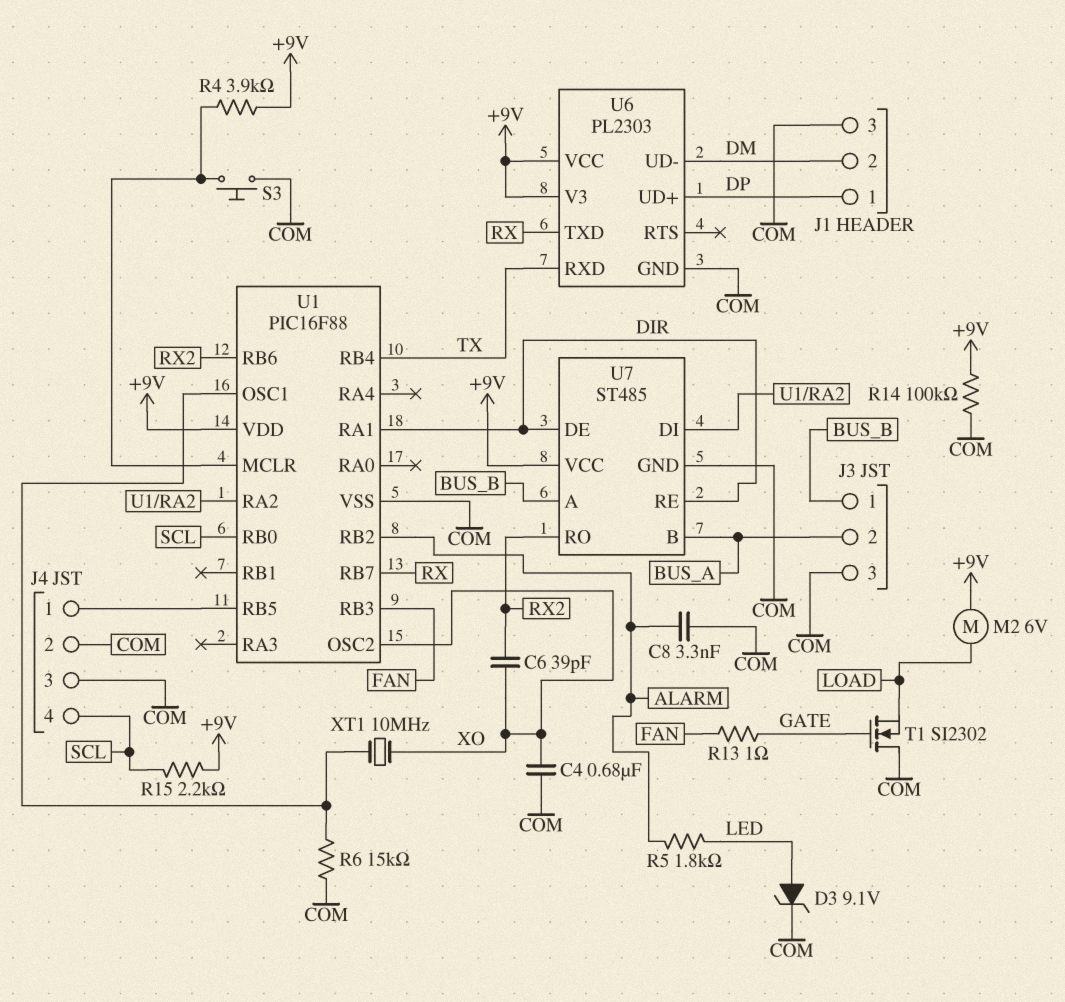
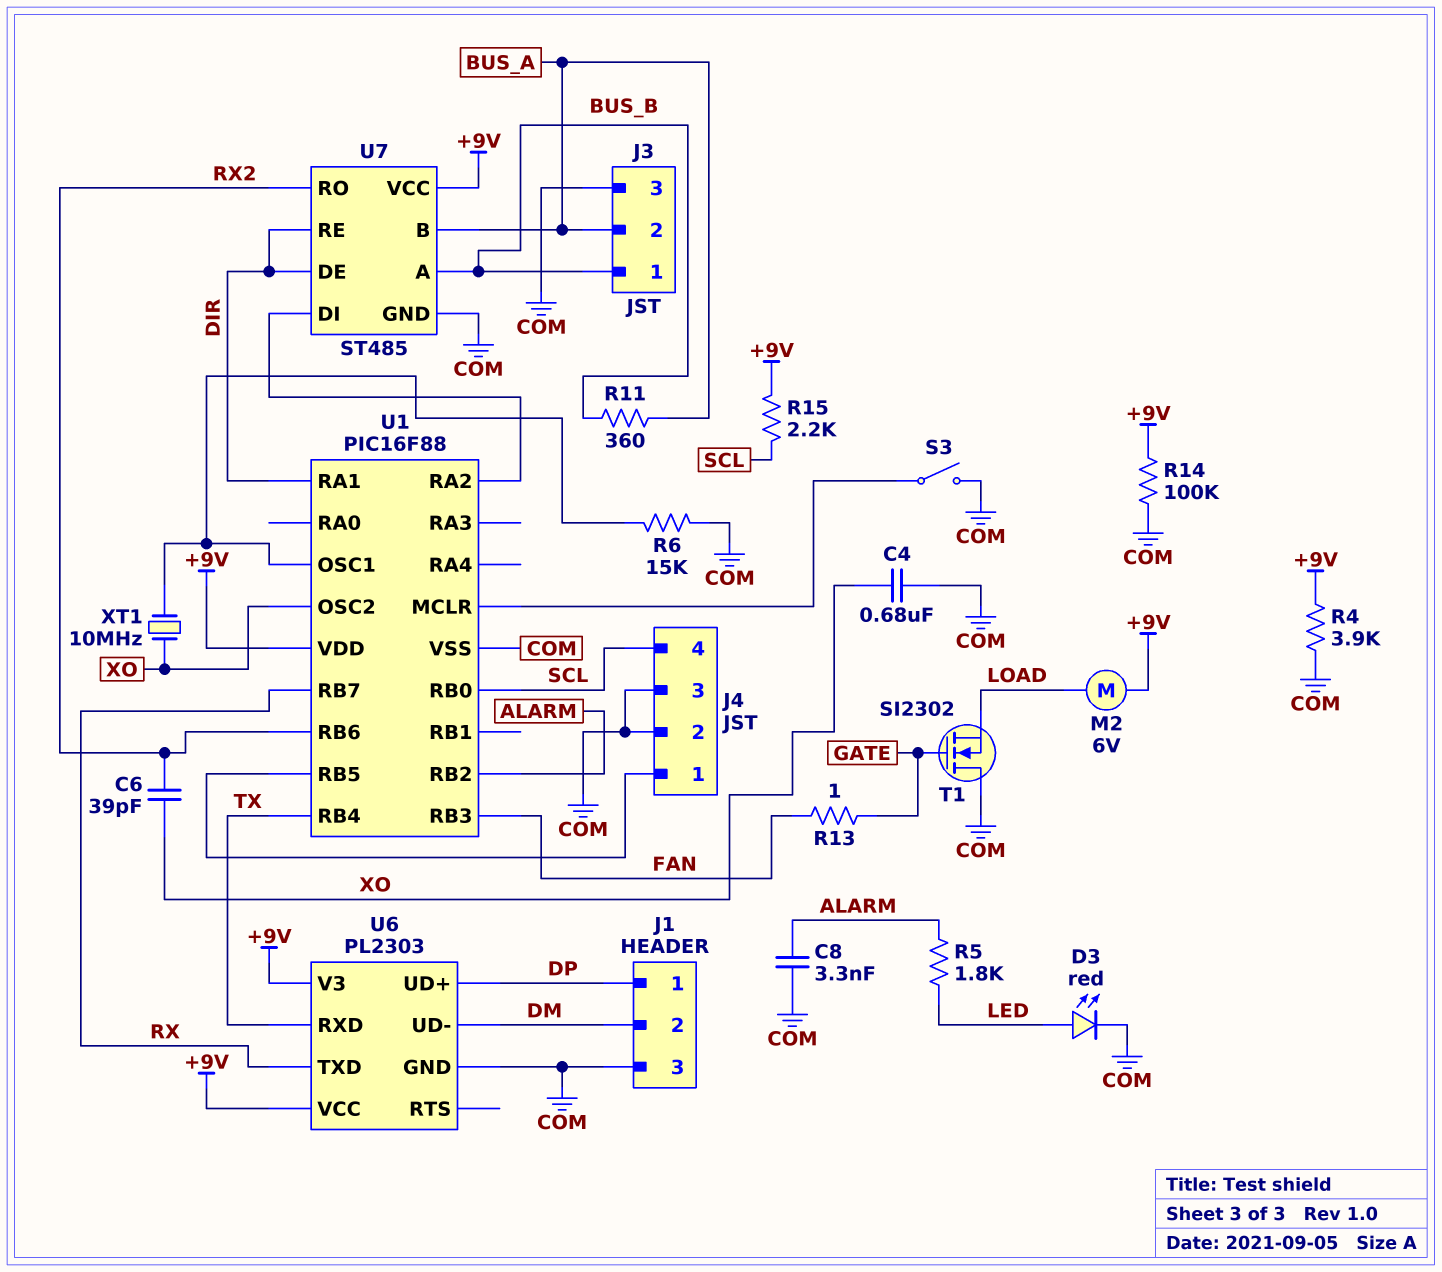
D3: zener 9.1V (A LED, K COM) -> LED red (A LED, K COM)
R4: 3.9k (+9V, U1/MCLR) -> 3.9k (+9V, COM)
R11: none -> 360 (BUS_A, BUS_B)
S3: button (COM, U1/MCLR) -> switch (COM, U1/MCLR)

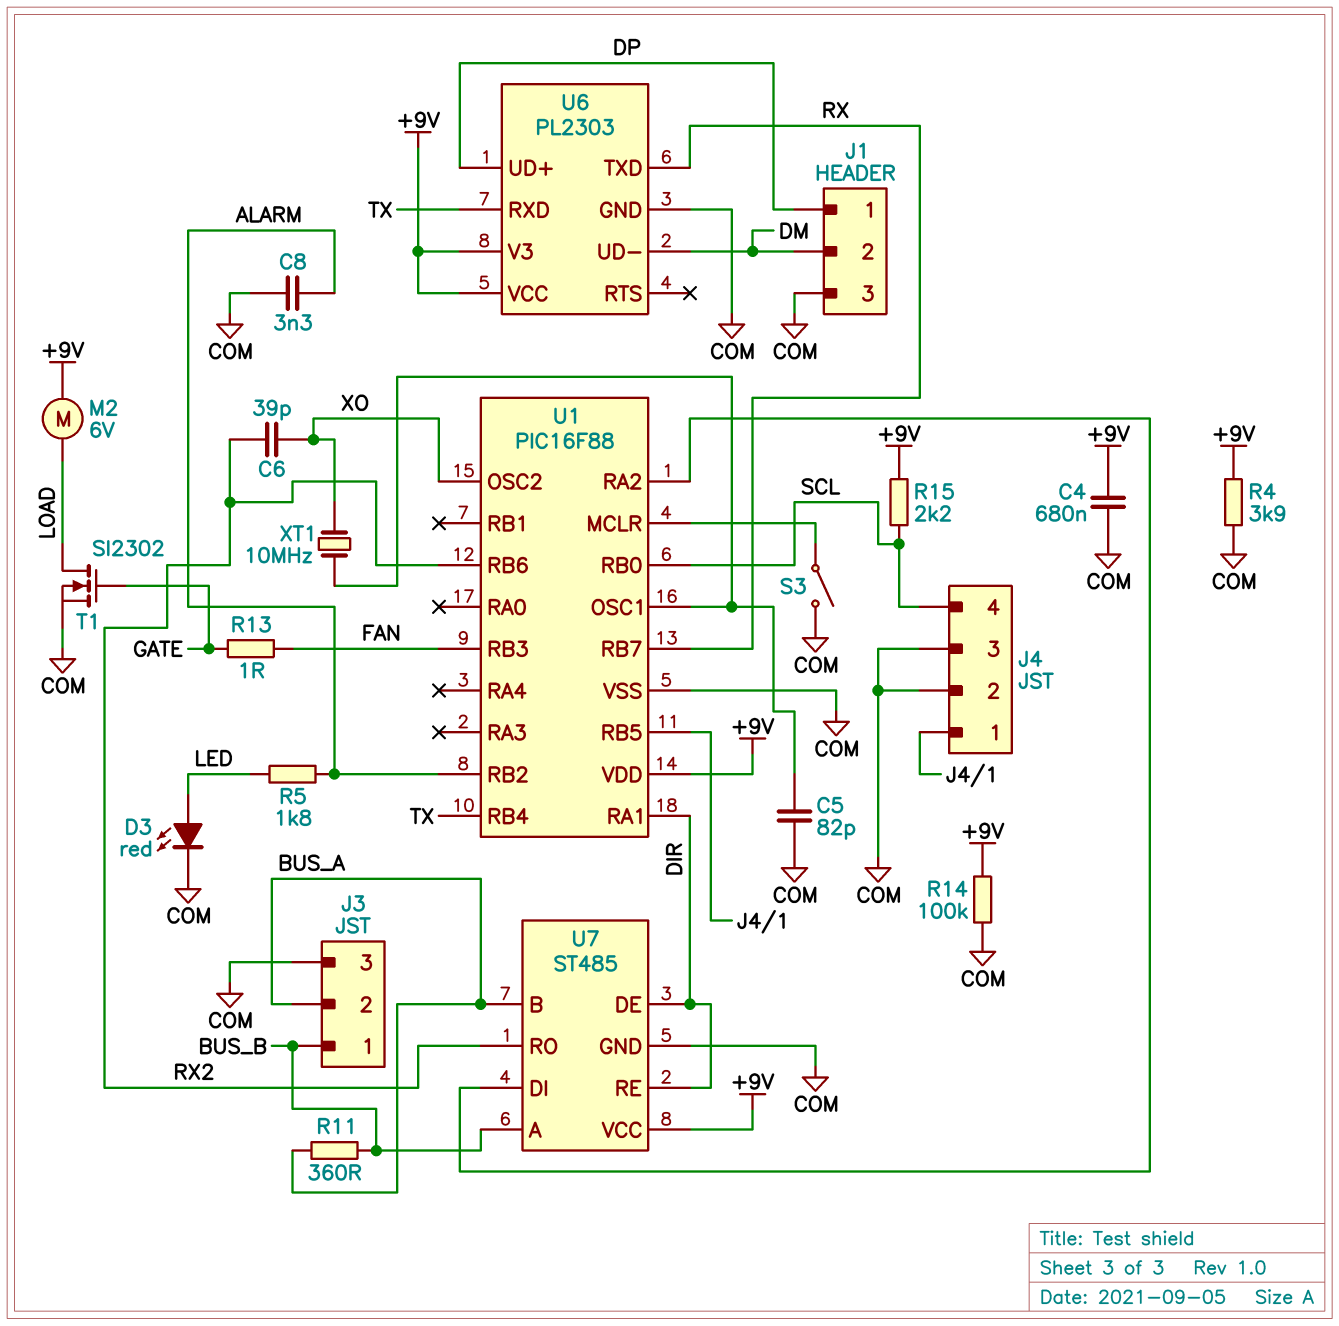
C4: 680nF (COM, XO) -> 680nF (+9V, COM)
C5: none -> 82pF (COM, U1/OSC1)
R6: 15k (COM, U1/OSC1) -> none
T1: NMOS SI2302 (G GATE, D COM, S LOAD) -> NMOS SI2302 (G GATE, D LOAD, S COM)

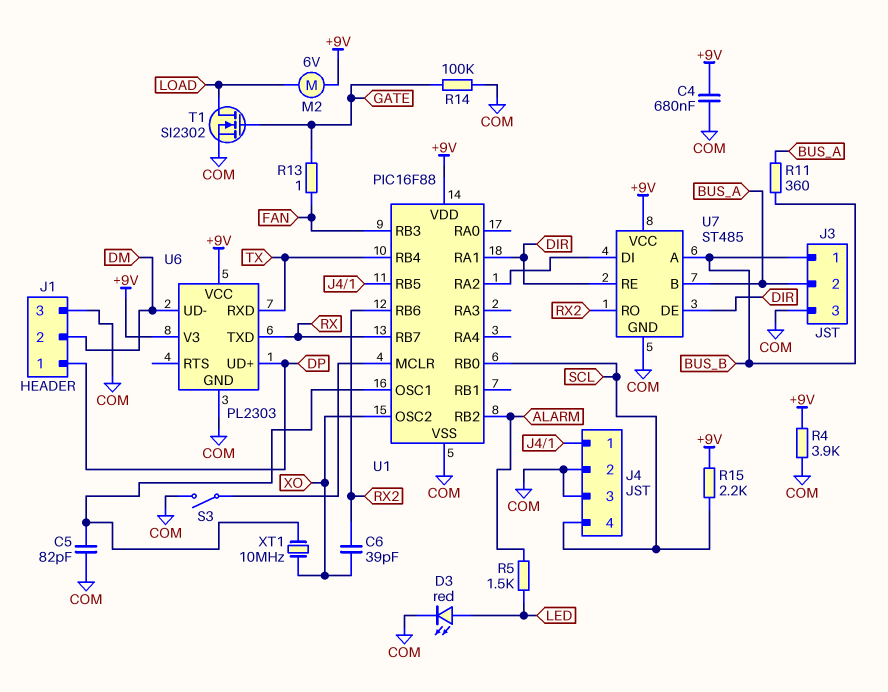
C8: 3.3nF (ALARM, COM) -> none
R5: 1.8k (ALARM, LED) -> 1.5k (ALARM, LED)
R14: 100k (+9V, COM) -> 100k (COM, GATE)

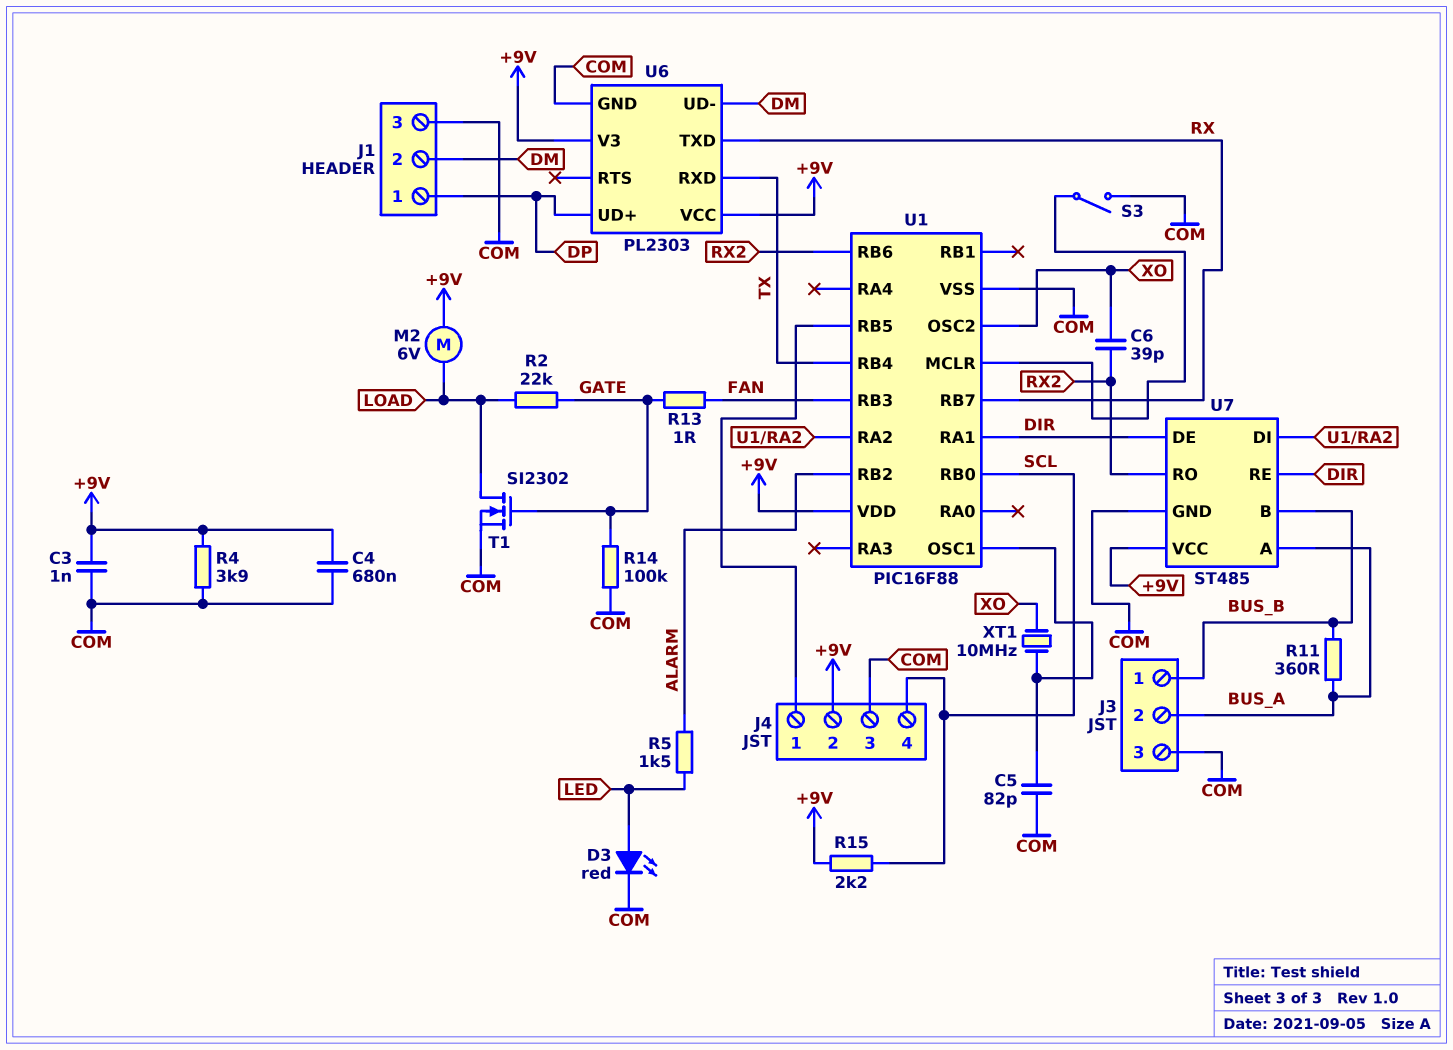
C3: none -> 1nF (+9V, COM)
J4 pin 2: COM -> +9V
R2: none -> 22k (GATE, LOAD)
U7 pin A: BUS_B -> BUS_A
U7 pin B: BUS_A -> BUS_B

